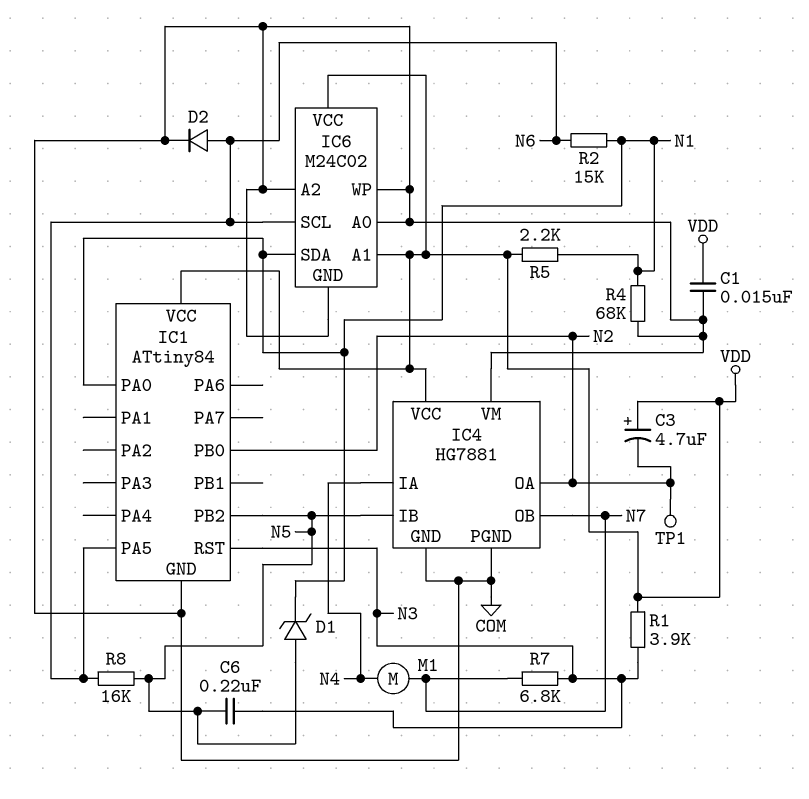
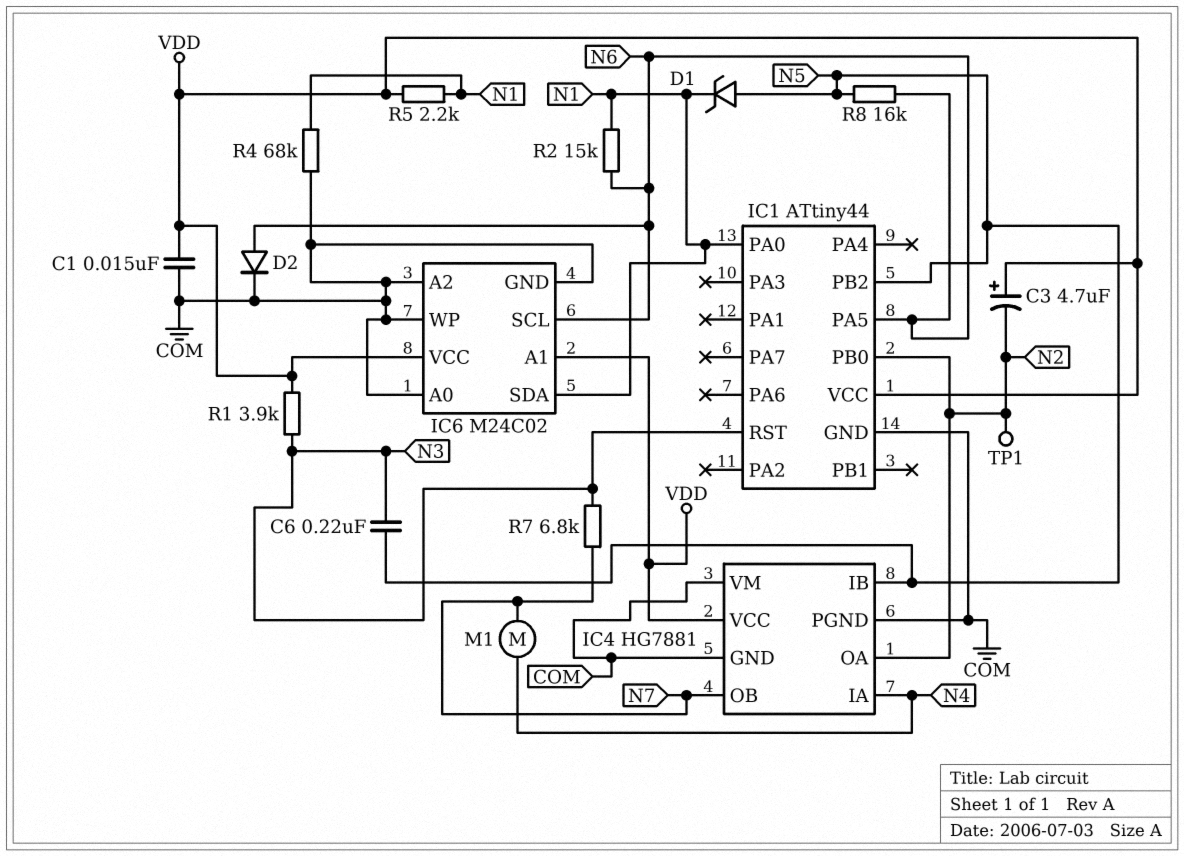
IC1: ATtiny84 -> ATtiny44

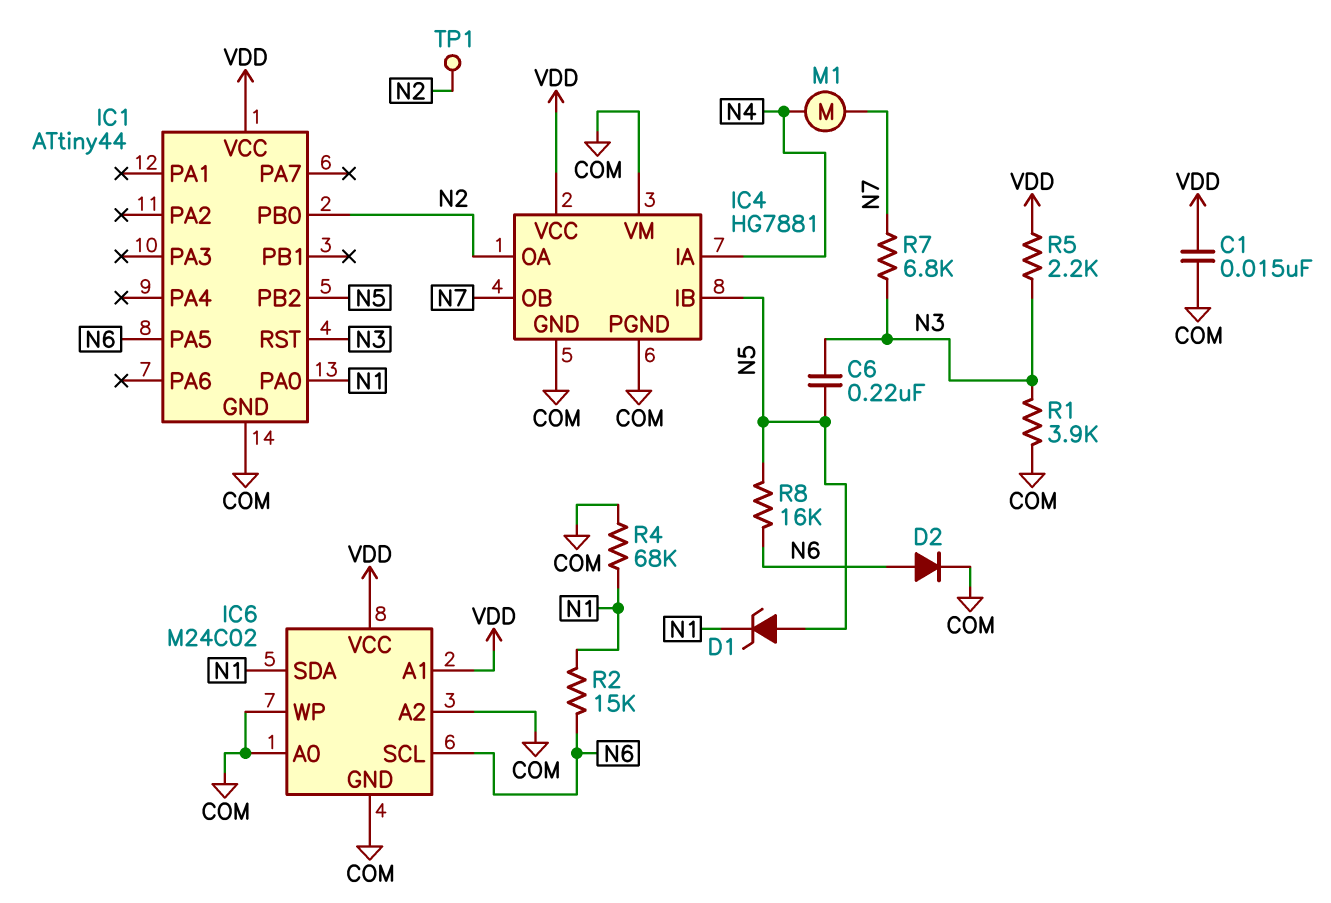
C3: 4.7uF (plus VDD, minus N2) -> none
R1: 3.9k (N3, VDD) -> 3.9k (COM, N3)
R5: 2.2k (N1, VDD) -> 2.2k (N3, VDD)

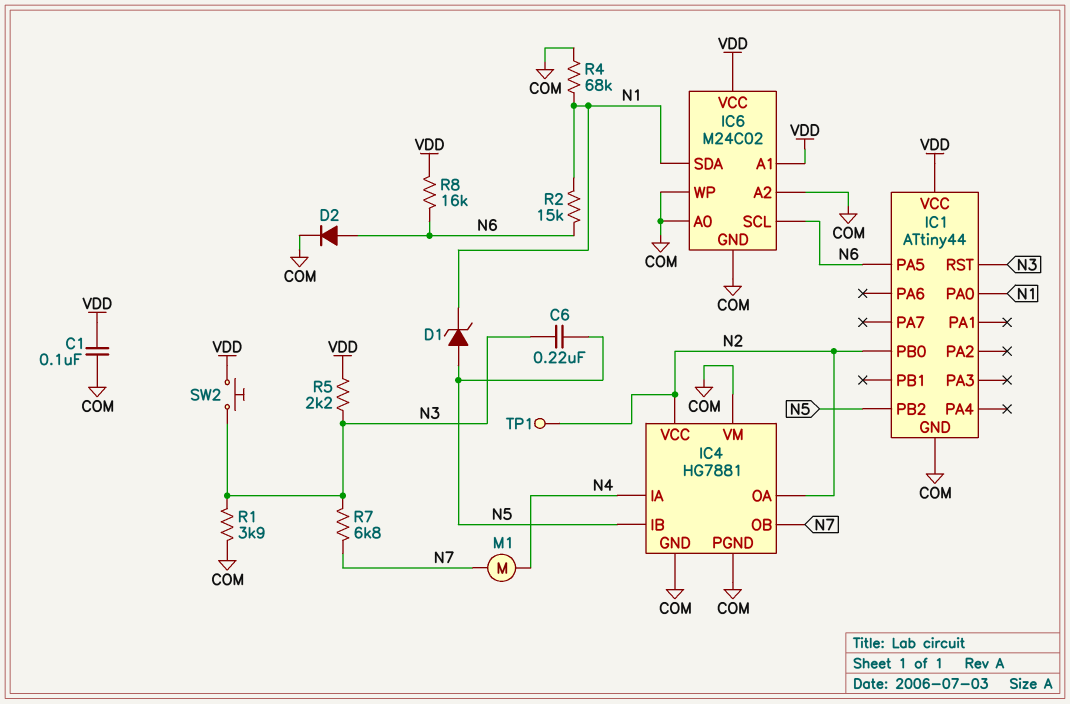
C1: 15nF (COM, VDD) -> 100nF (COM, VDD)
IC4 pin VCC: VDD -> N2
R8: 16k (N5, N6) -> 16k (N6, VDD)
SW2: none -> button (N3, VDD)

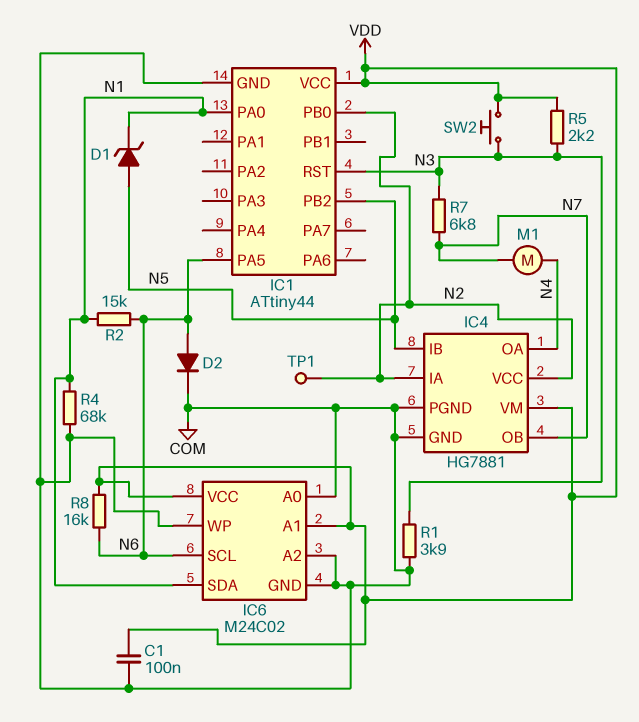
C6: 220nF (N3, N5) -> none
IC4 pin IA: N4 -> N2
IC4 pin OA: N2 -> N4
IC4 pin VM: COM -> VDD

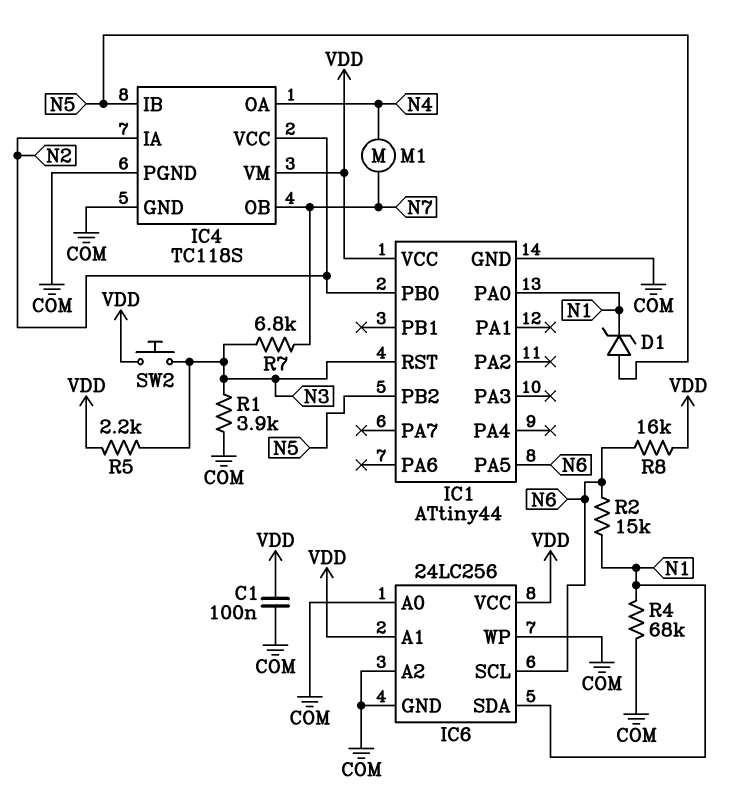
D2: diode (A N6, K COM) -> none
IC4: HG7881 -> TC118S
IC6: M24C02 -> 24LC256
TP1: test point (N2) -> none

